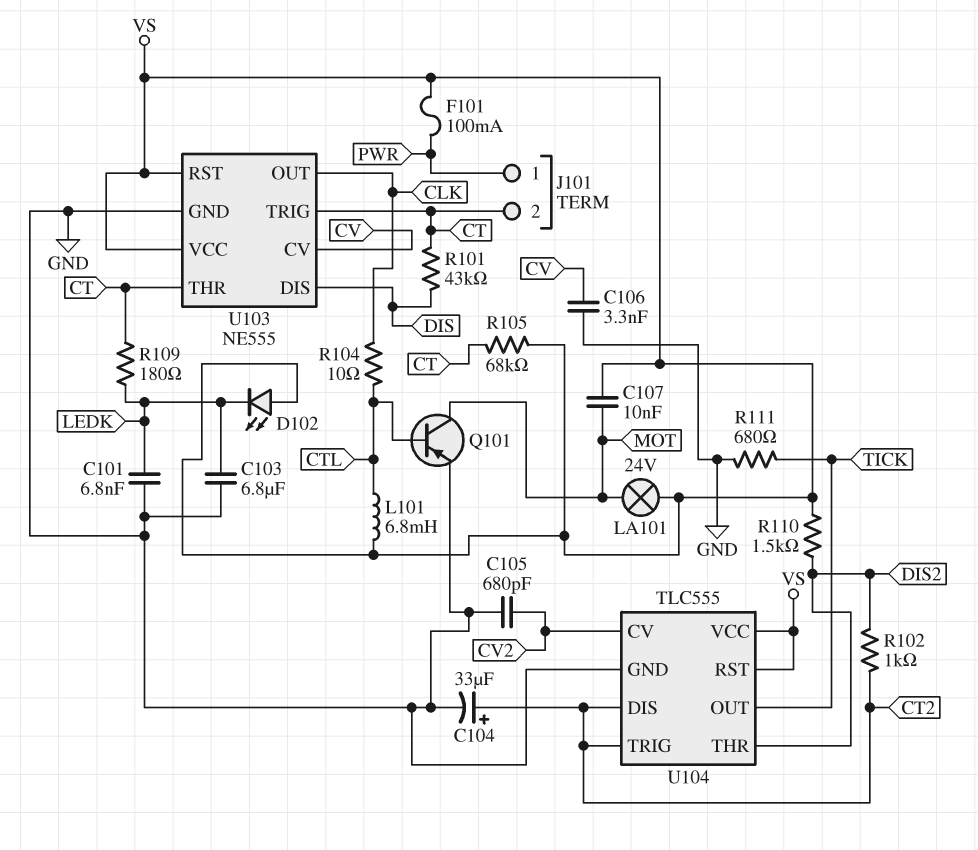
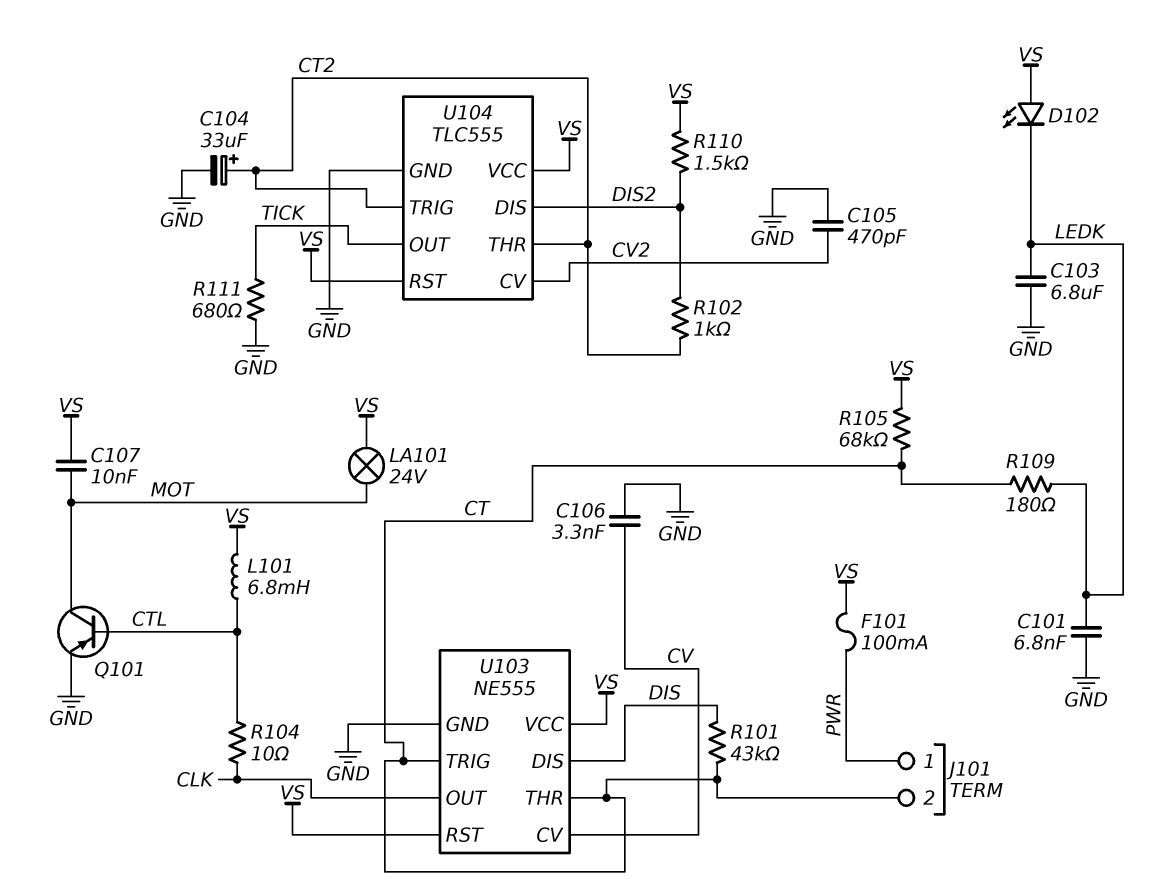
C105: 680pF (CV2, GND) -> 470pF (CV2, GND)
U104 pin DIS: CT2 -> DIS2
U104 pin THR: DIS2 -> CT2

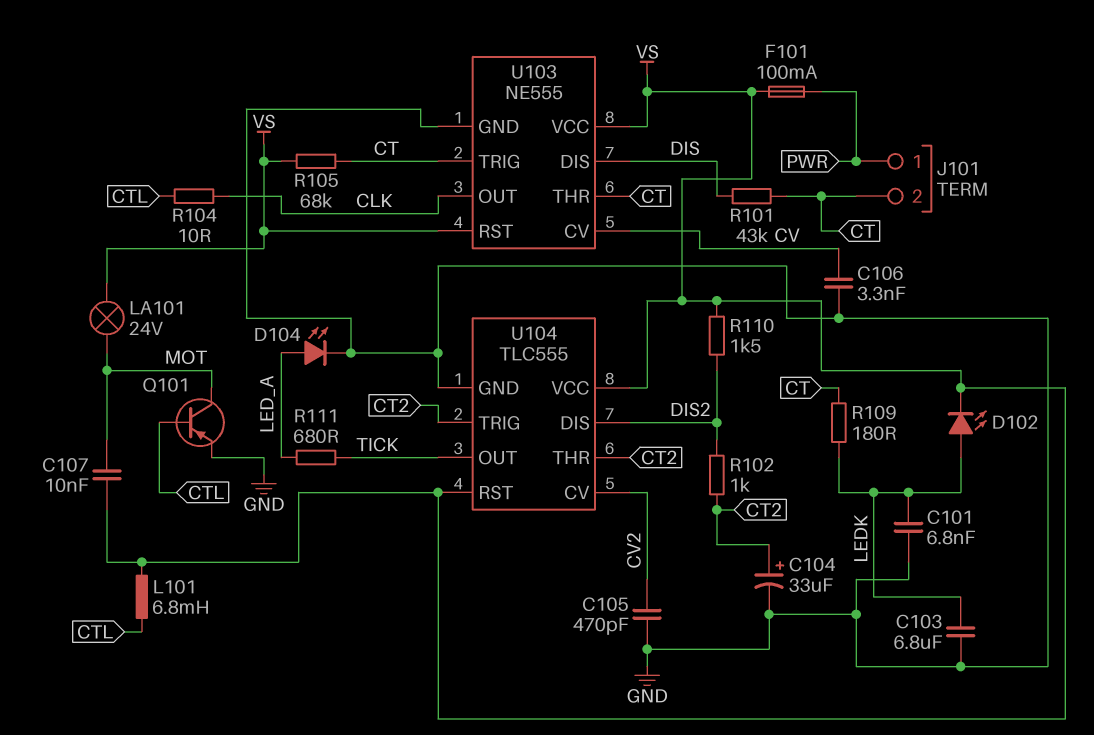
D102: LED (A VS, K LEDK) -> LED (A LEDK, K VS)
D104: none -> LED (A LED_A, K GND)
R111: 680 (GND, TICK) -> 680 (LED_A, TICK)

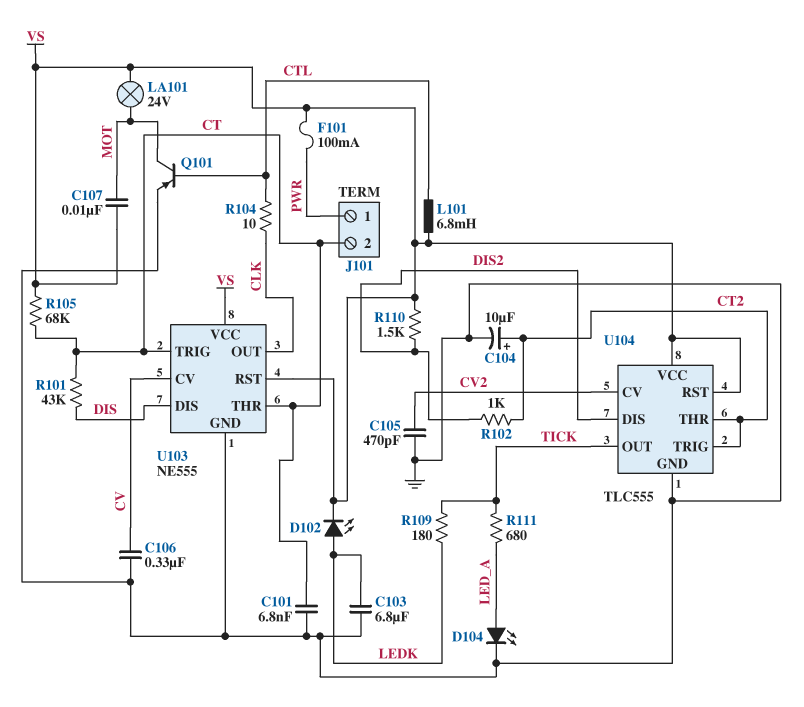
C101: 6.8nF (GND, LEDK) -> 6.8nF (CT, GND)
C104: 33uF (plus CT2, minus GND) -> 10uF (plus CT2, minus GND)
C106: 3.3nF (CV, GND) -> 330nF (CV, GND)
R109: 180 (CT, LEDK) -> 180 (LEDK, TICK)

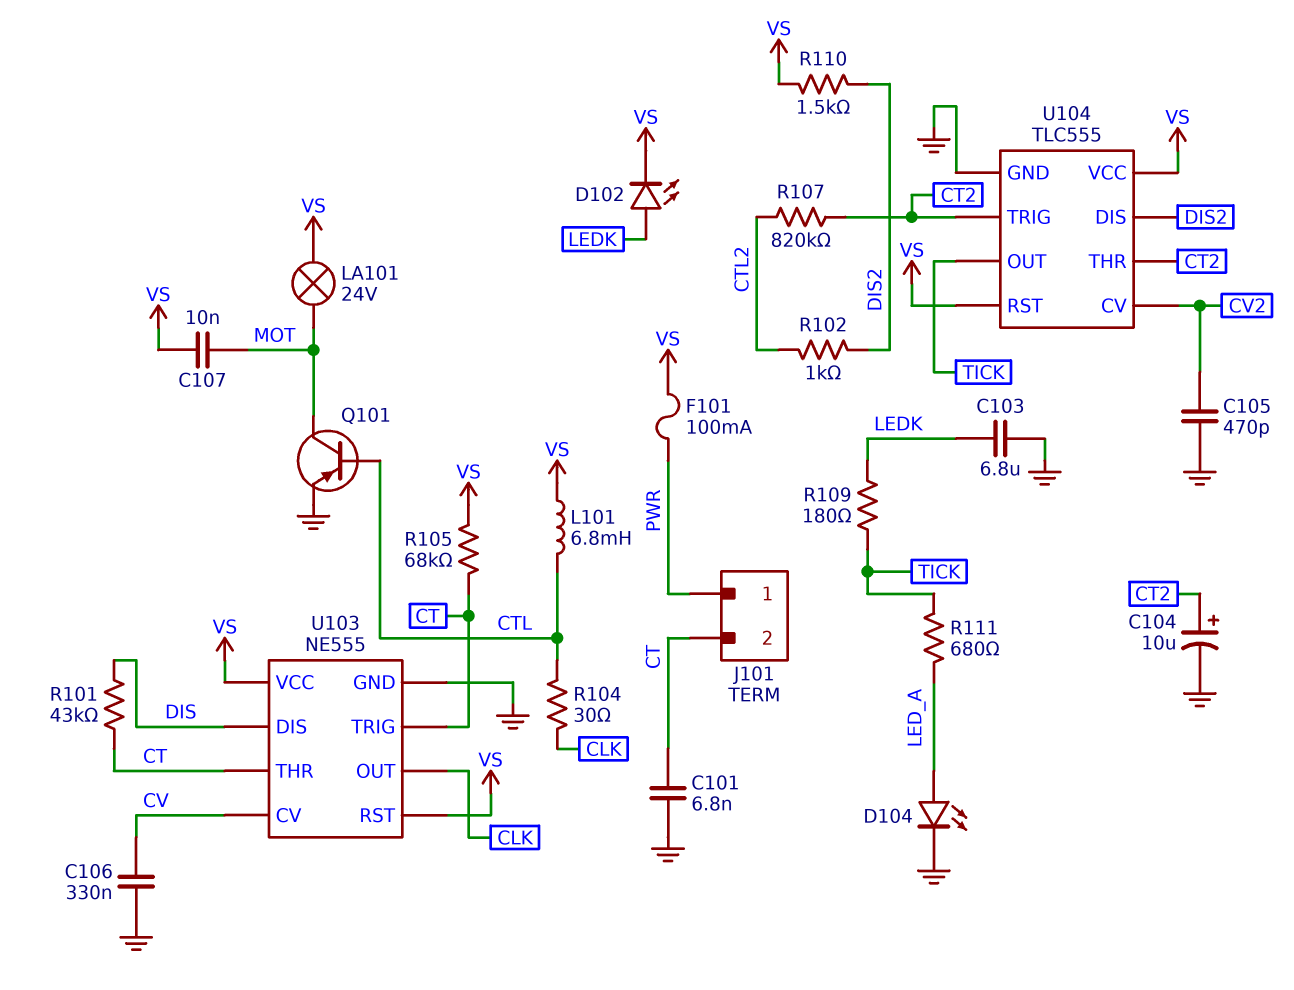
R102: 1k (CT2, DIS2) -> 1k (CTL2, DIS2)
R104: 10 (CLK, CTL) -> 30 (CLK, CTL)
R107: none -> 820k (CT2, CTL2)

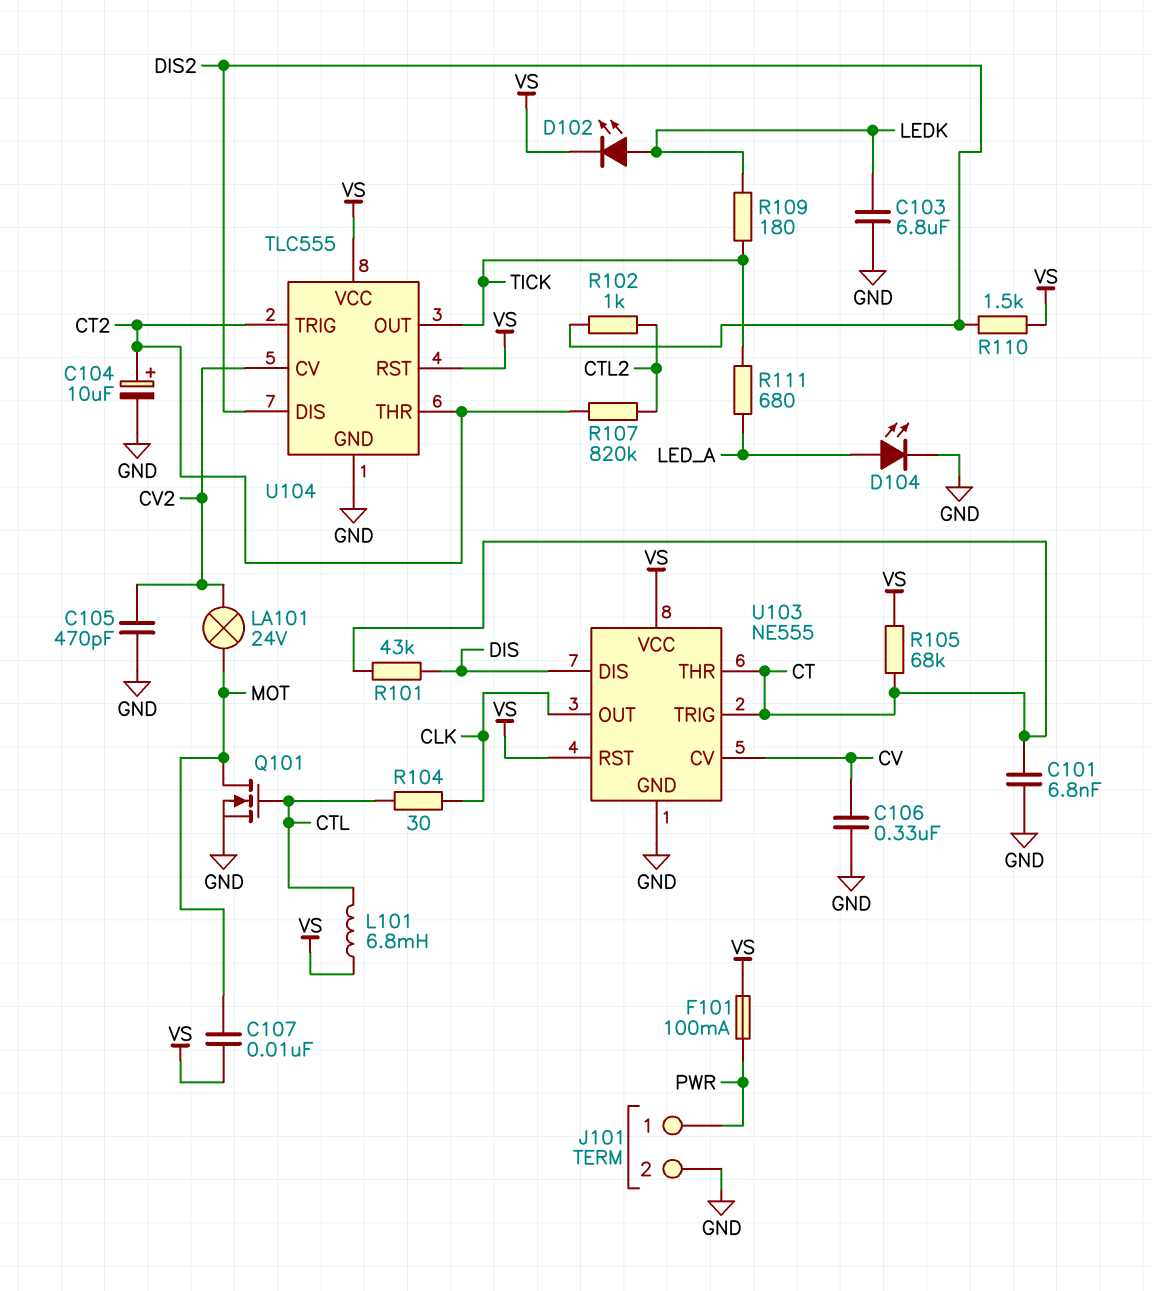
J101 pin 2: CT -> GND
LA101: lamp 24V (MOT, VS) -> lamp 24V (CV2, MOT)
Q101: PNP (B CTL, C MOT, E GND) -> NMOS (G CTL, D MOT, S GND)

